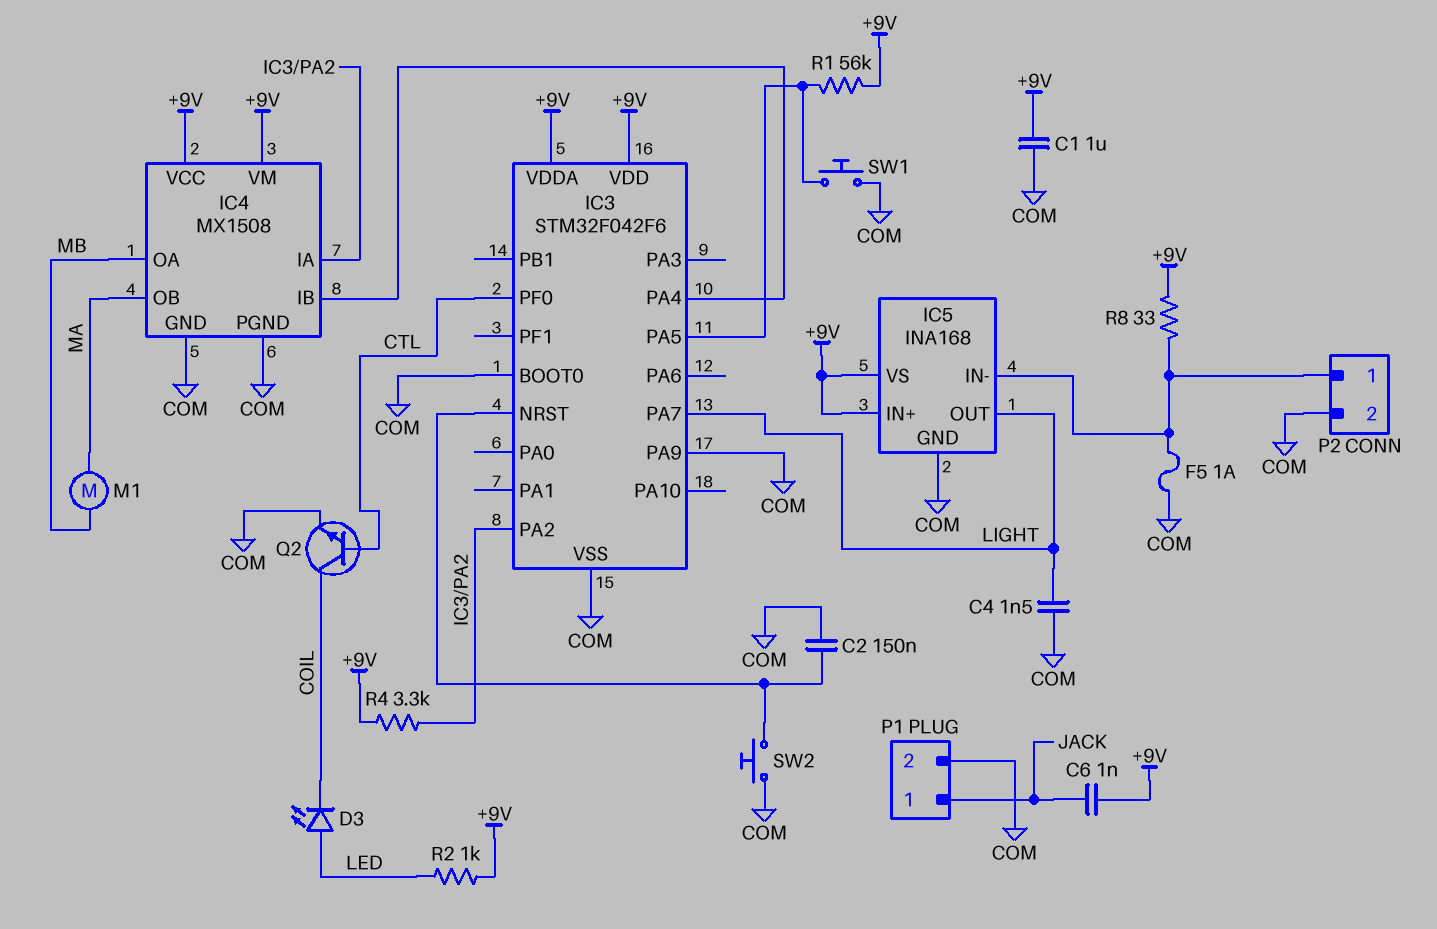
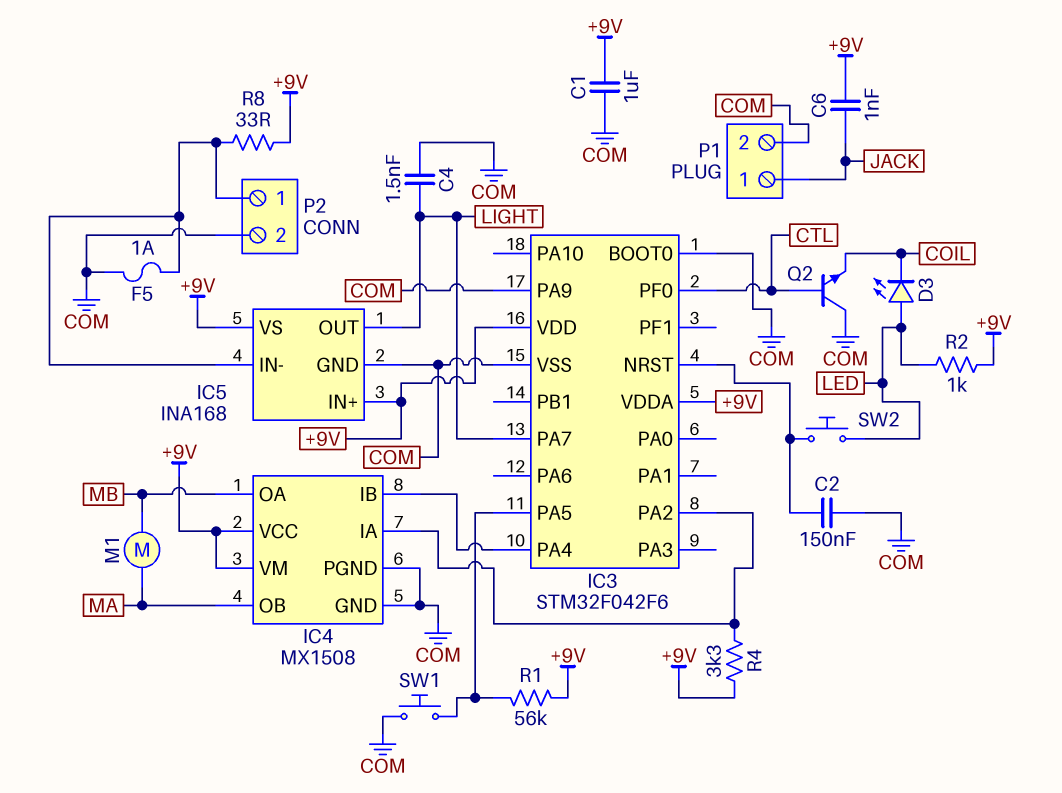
Q2: NPN (B CTL, C COIL, E COM) -> NPN (B CTL, C COM, E COIL)
SW2: button (COM, IC3/NRST) -> button (IC3/NRST, LED)

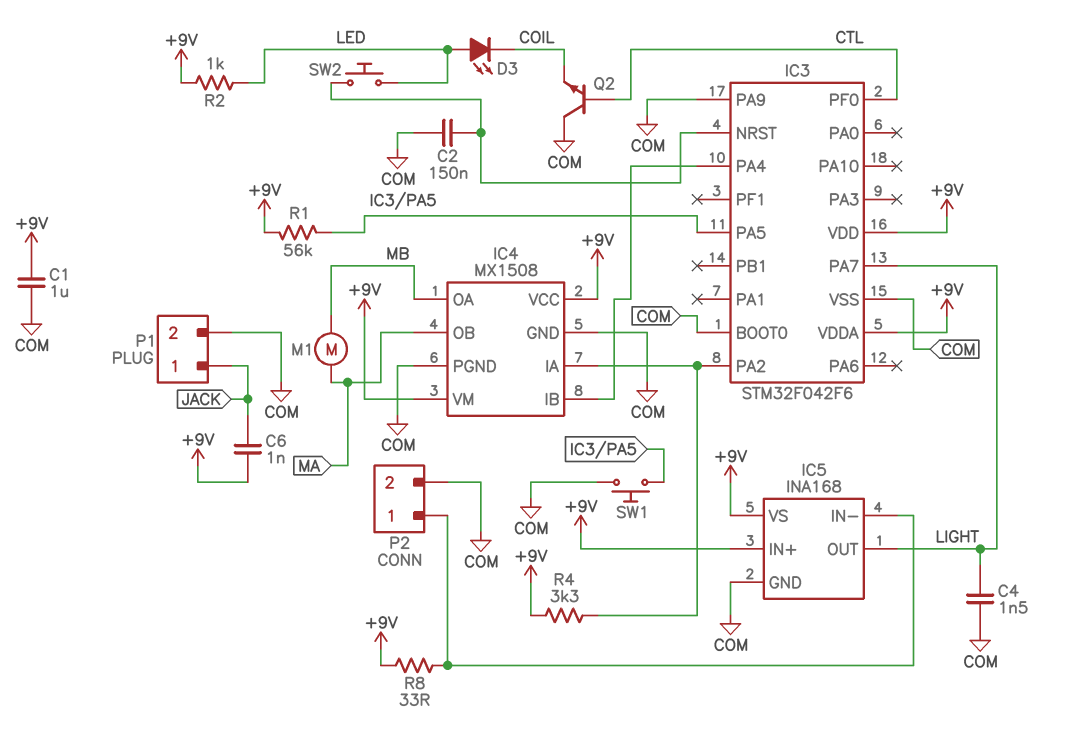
F5: 1A (COM, IC5/IN-) -> none

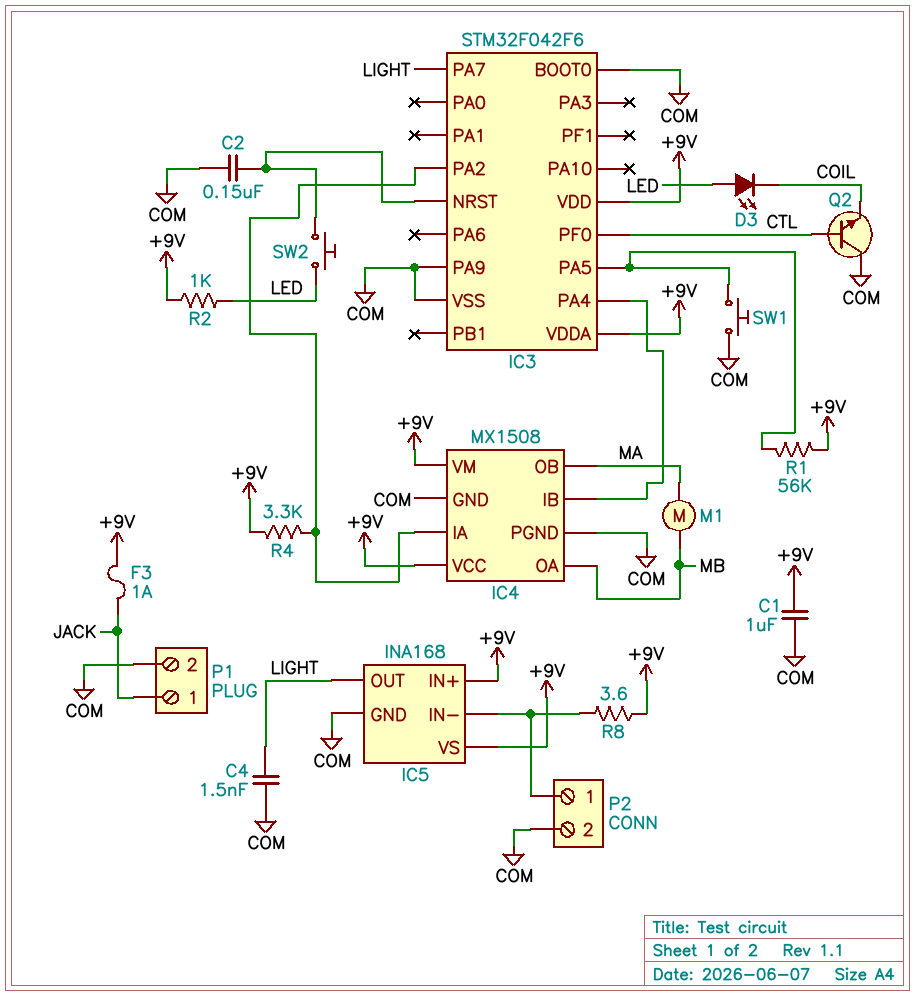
C6: 1nF (+9V, JACK) -> none
F3: none -> 1A (+9V, JACK)
R8: 33 (+9V, IC5/IN-) -> 3.6 (+9V, IC5/IN-)

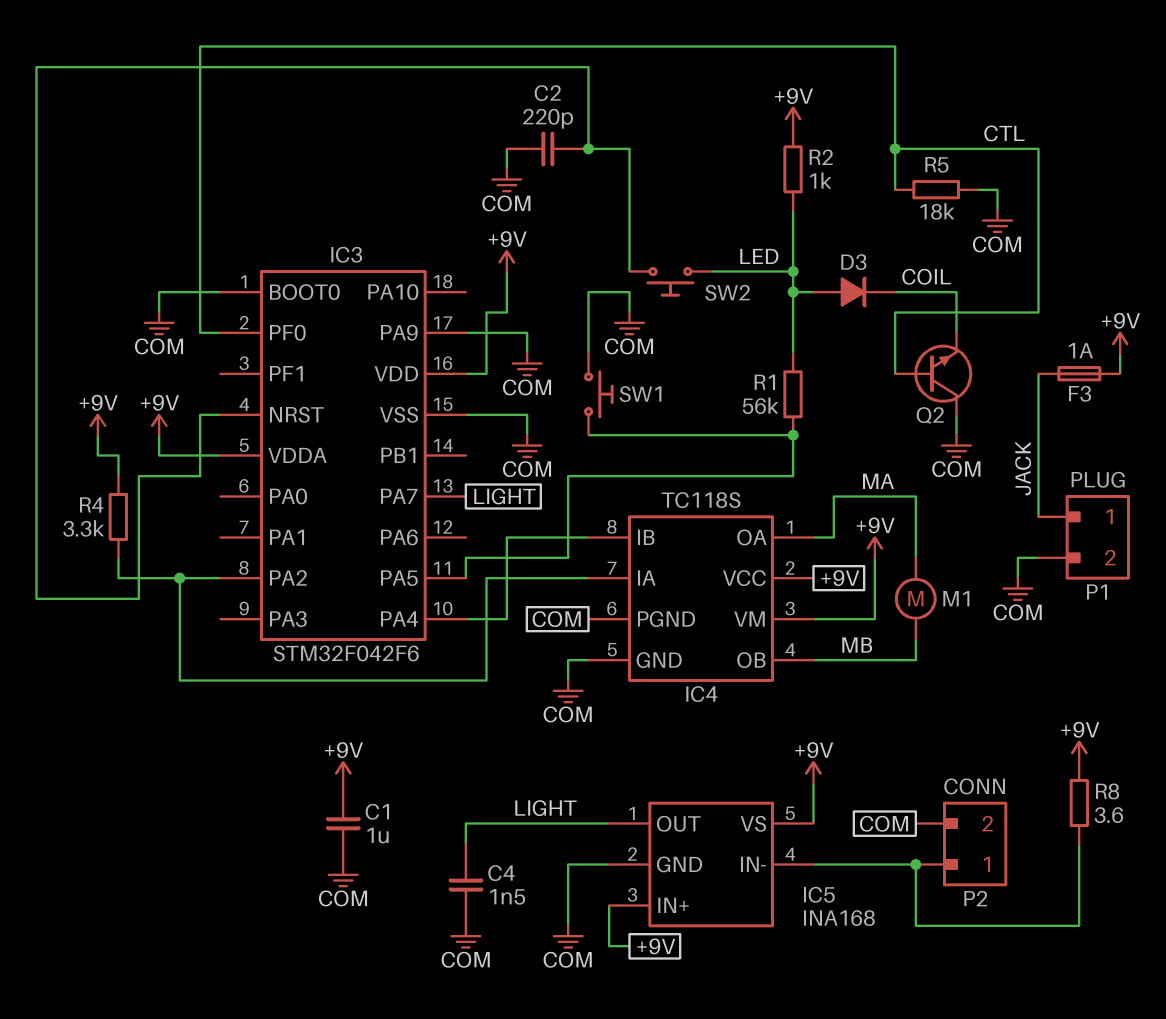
C2: 150nF (COM, IC3/NRST) -> 220pF (COM, IC3/NRST)
D3: LED (A LED, K COIL) -> diode (A LED, K COIL)
IC4: MX1508 -> TC118S
IC4 pin OA: MB -> MA
IC4 pin OB: MA -> MB
R1: 56k (+9V, IC3/PA5) -> 56k (IC3/PA5, LED)
R5: none -> 18k (COM, CTL)

